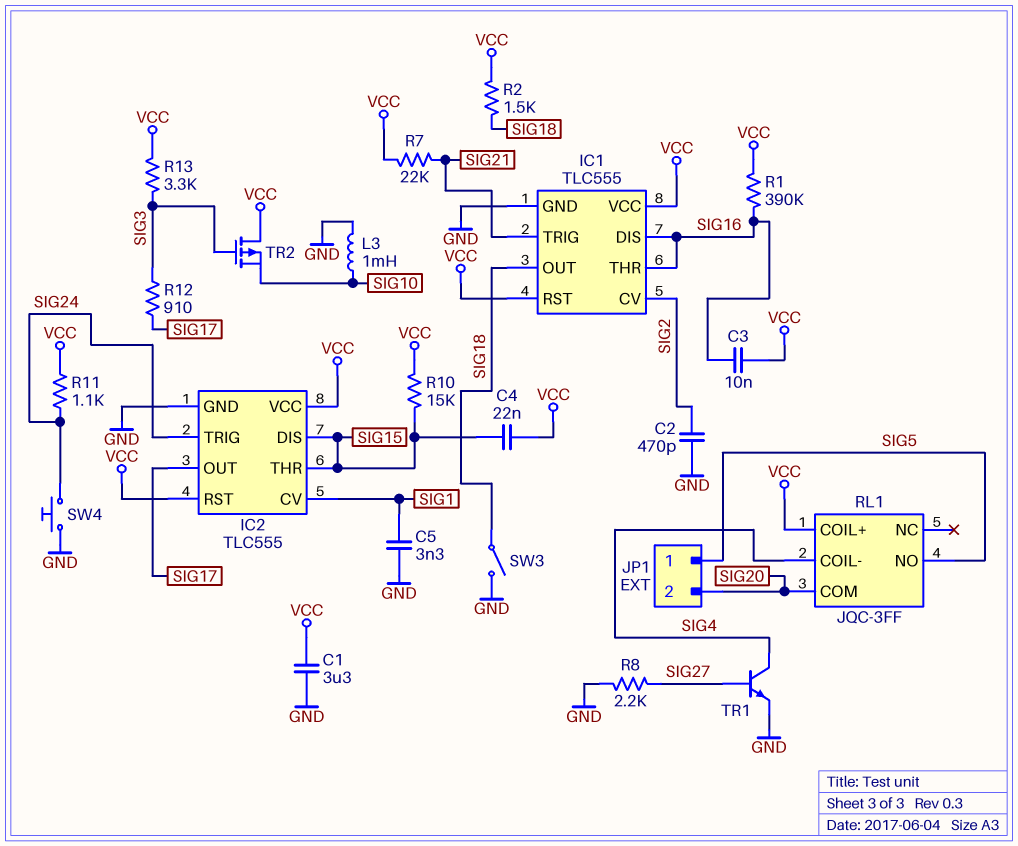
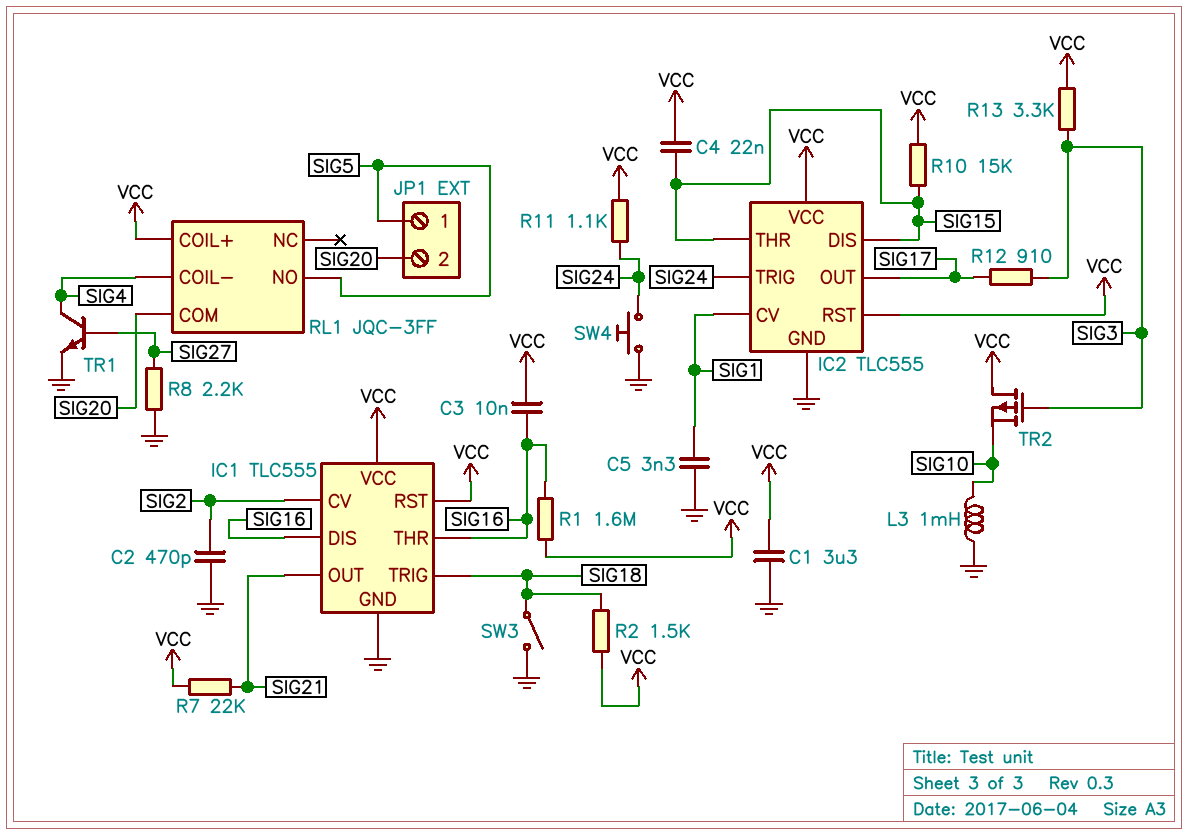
IC1 pin OUT: SIG18 -> SIG21
IC1 pin TRIG: SIG21 -> SIG18
R1: 390k (SIG16, VCC) -> 1.6M (SIG16, VCC)

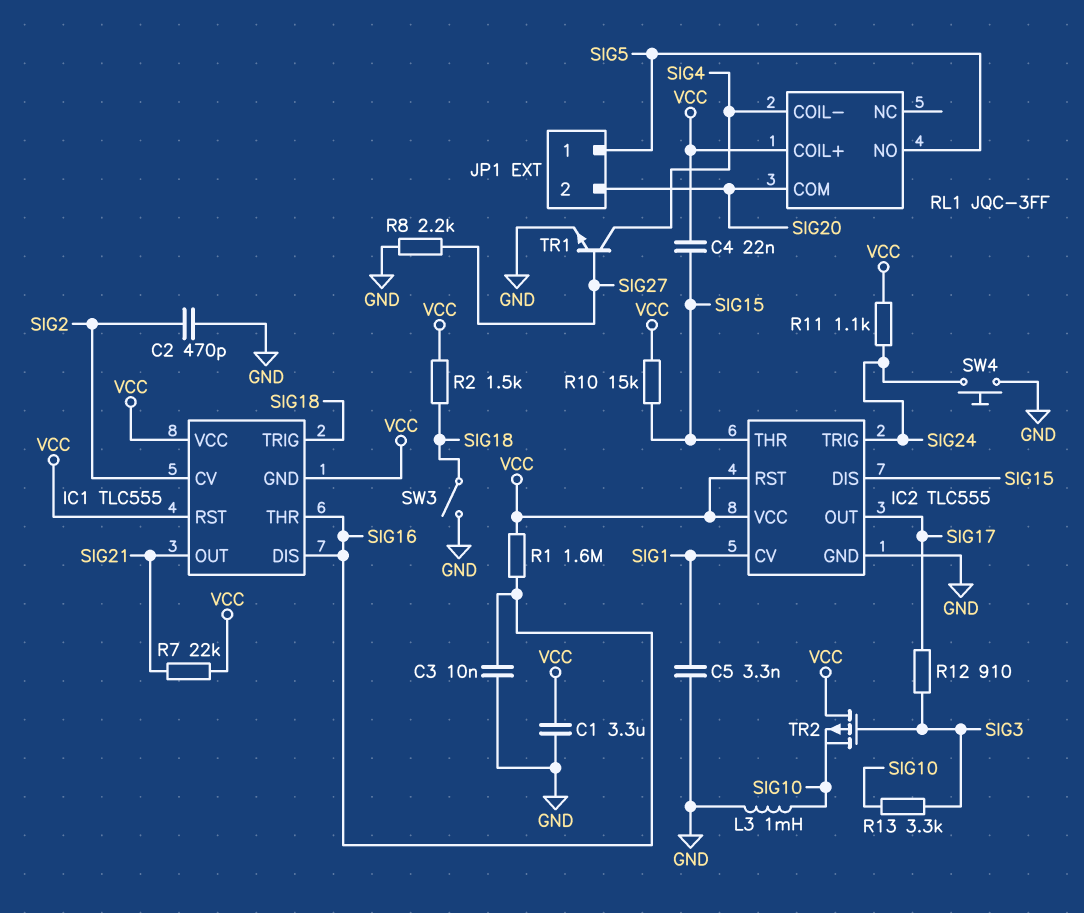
C3: 10nF (SIG16, VCC) -> 10nF (GND, SIG16)
IC1 pin GND: GND -> VCC
R13: 3.3k (SIG3, VCC) -> 3.3k (SIG3, SIG10)

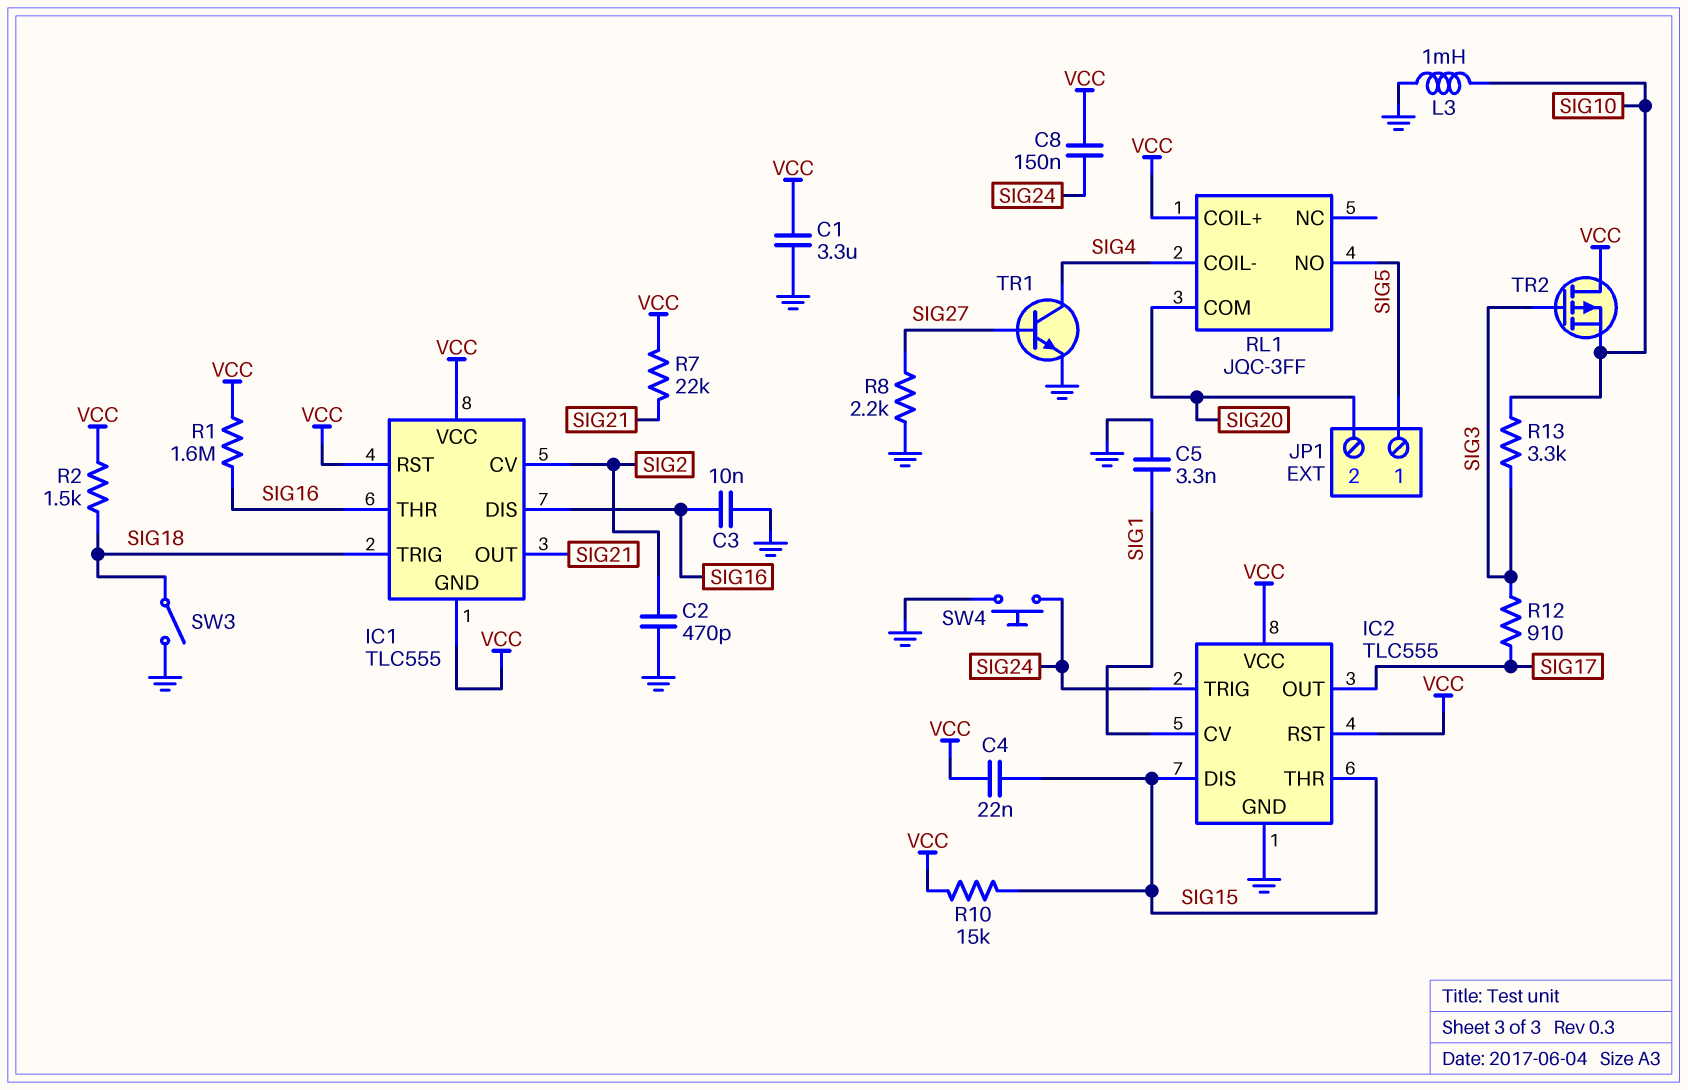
C8: none -> 150nF (SIG24, VCC)
R11: 1.1k (SIG24, VCC) -> none

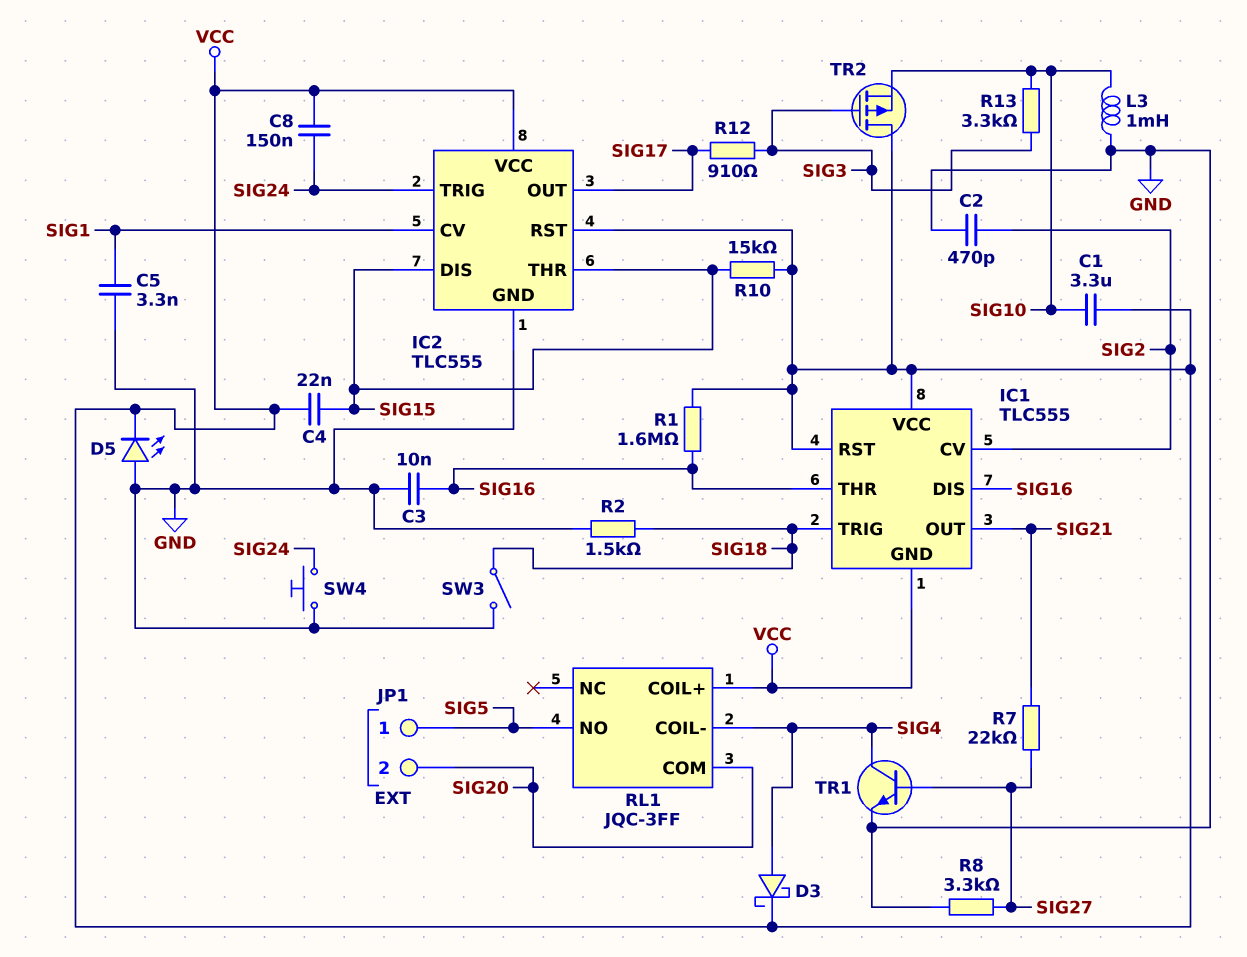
C1: 3.3uF (GND, VCC) -> 3.3uF (SIG10, VCC)
D3: none -> schottky (A SIG4, K VCC)
D5: none -> LED (A GND, K VCC)
R2: 1.5k (SIG18, VCC) -> 1.5k (GND, SIG18)
R7: 22k (SIG21, VCC) -> 22k (SIG21, SIG27)
R8: 2.2k (GND, SIG27) -> 3.3k (GND, SIG27)

